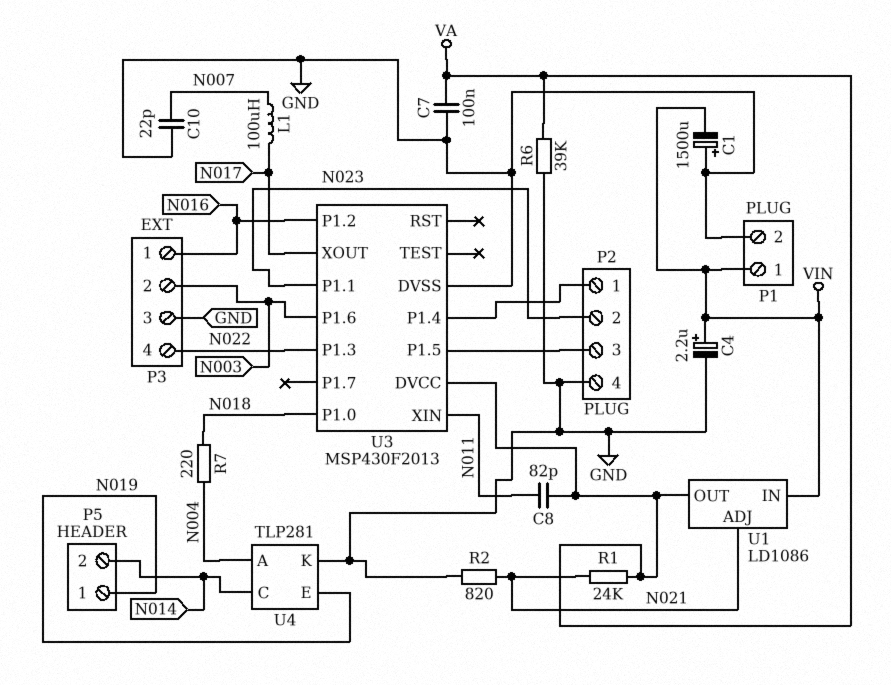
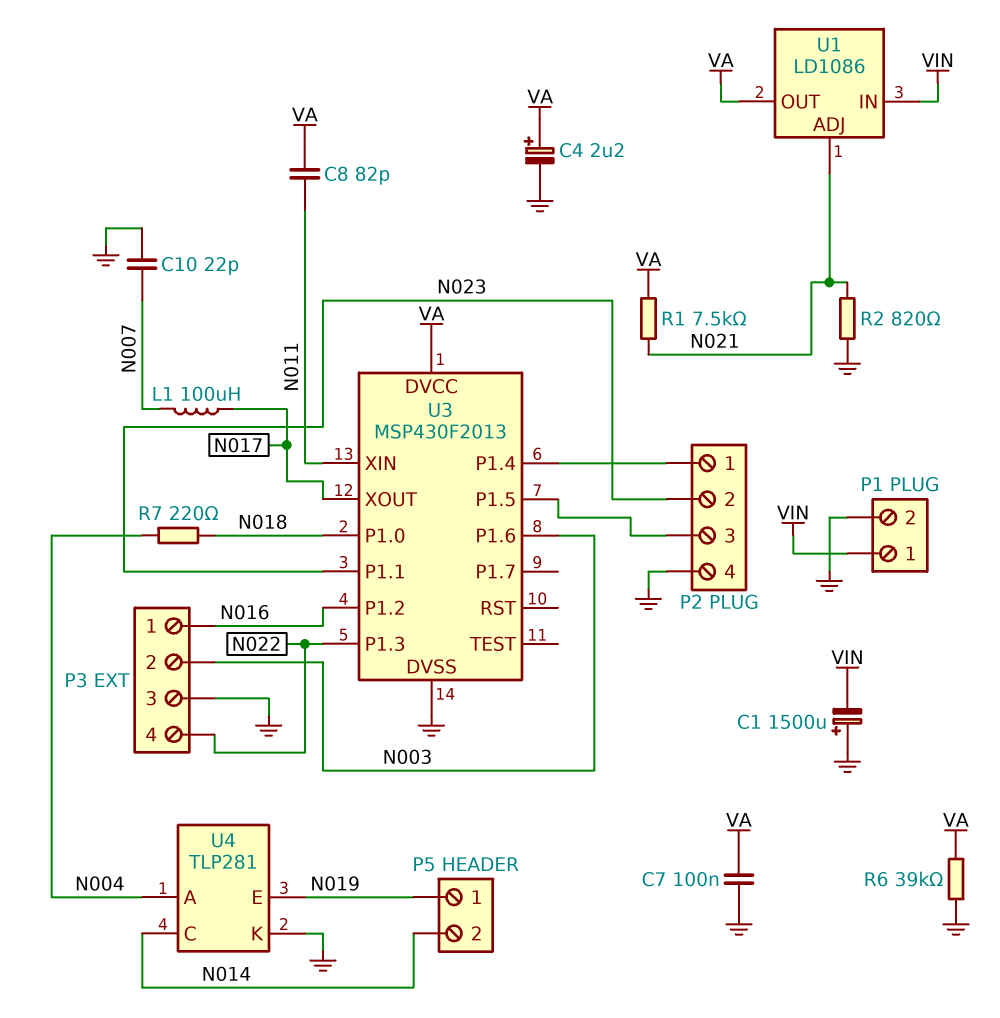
C4: 2.2uF (plus VIN, minus GND) -> 2.2uF (plus VA, minus GND)
R1: 24k (N021, VA) -> 7.5k (N021, VA)

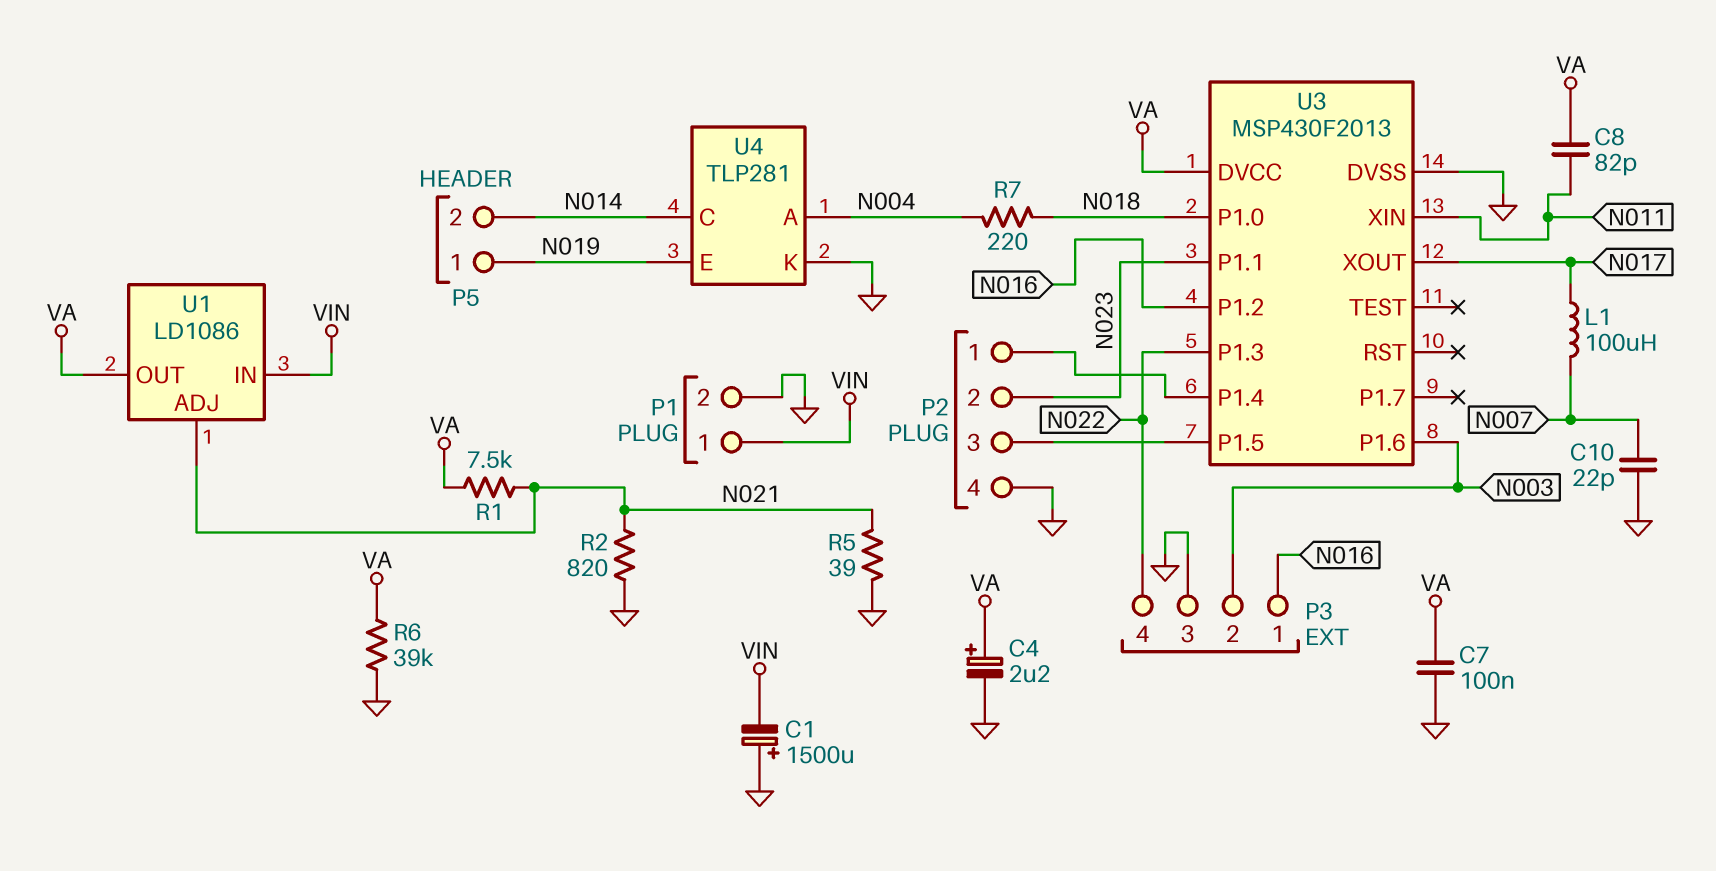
R5: none -> 39 (GND, N021)

